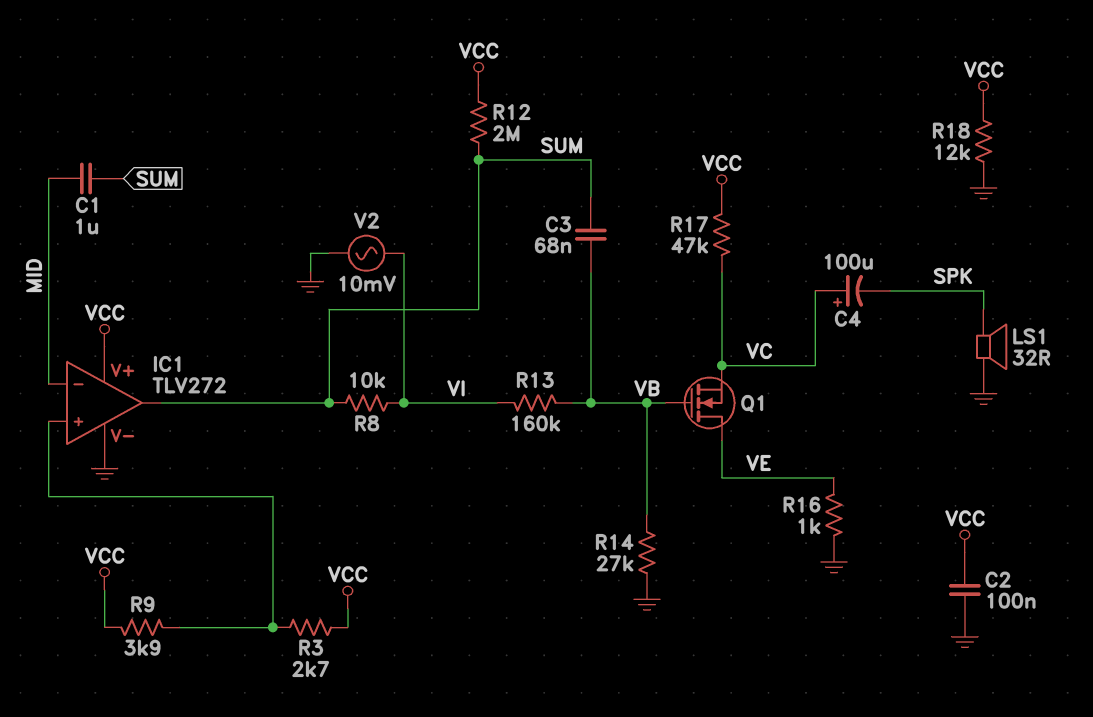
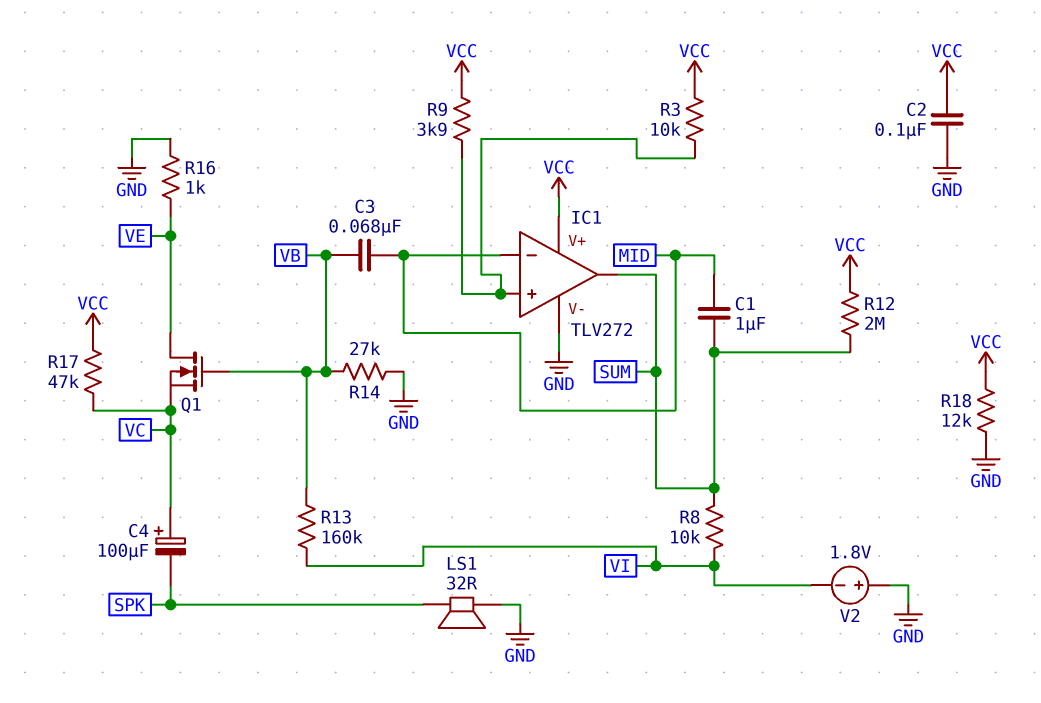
C3: 68nF (SUM, VB) -> 68nF (MID, VB)
R3: 2.7k (IC1/in+, VCC) -> 10k (IC1/in+, VCC)
V2: AC 10mV (GND, VI) -> 1.8V (plus GND, minus VI)

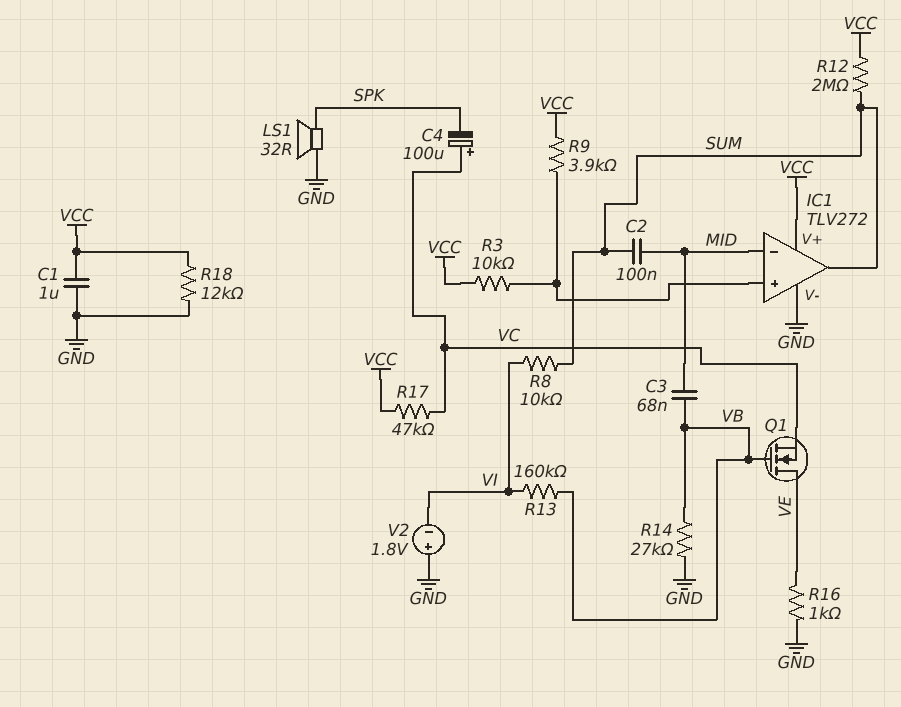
C1: 1uF (MID, SUM) -> 1uF (GND, VCC)
C2: 100nF (GND, VCC) -> 100nF (MID, SUM)

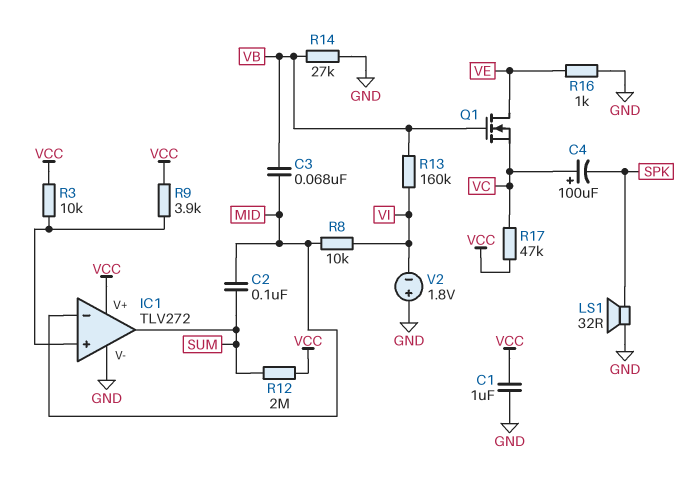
R8: 10k (SUM, VI) -> 10k (MID, VI)
R18: 12k (GND, VCC) -> none

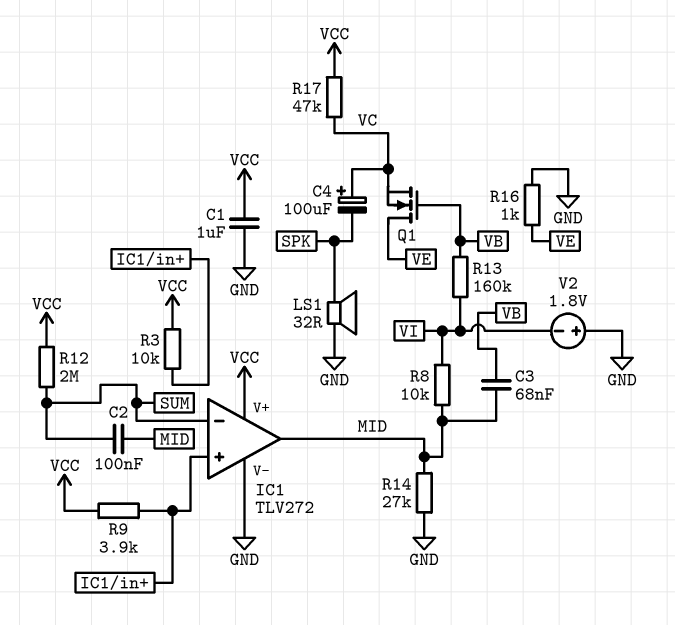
IC1 pin in-: MID -> SUM
IC1 pin out: SUM -> MID
R14: 27k (GND, VB) -> 27k (GND, MID)

